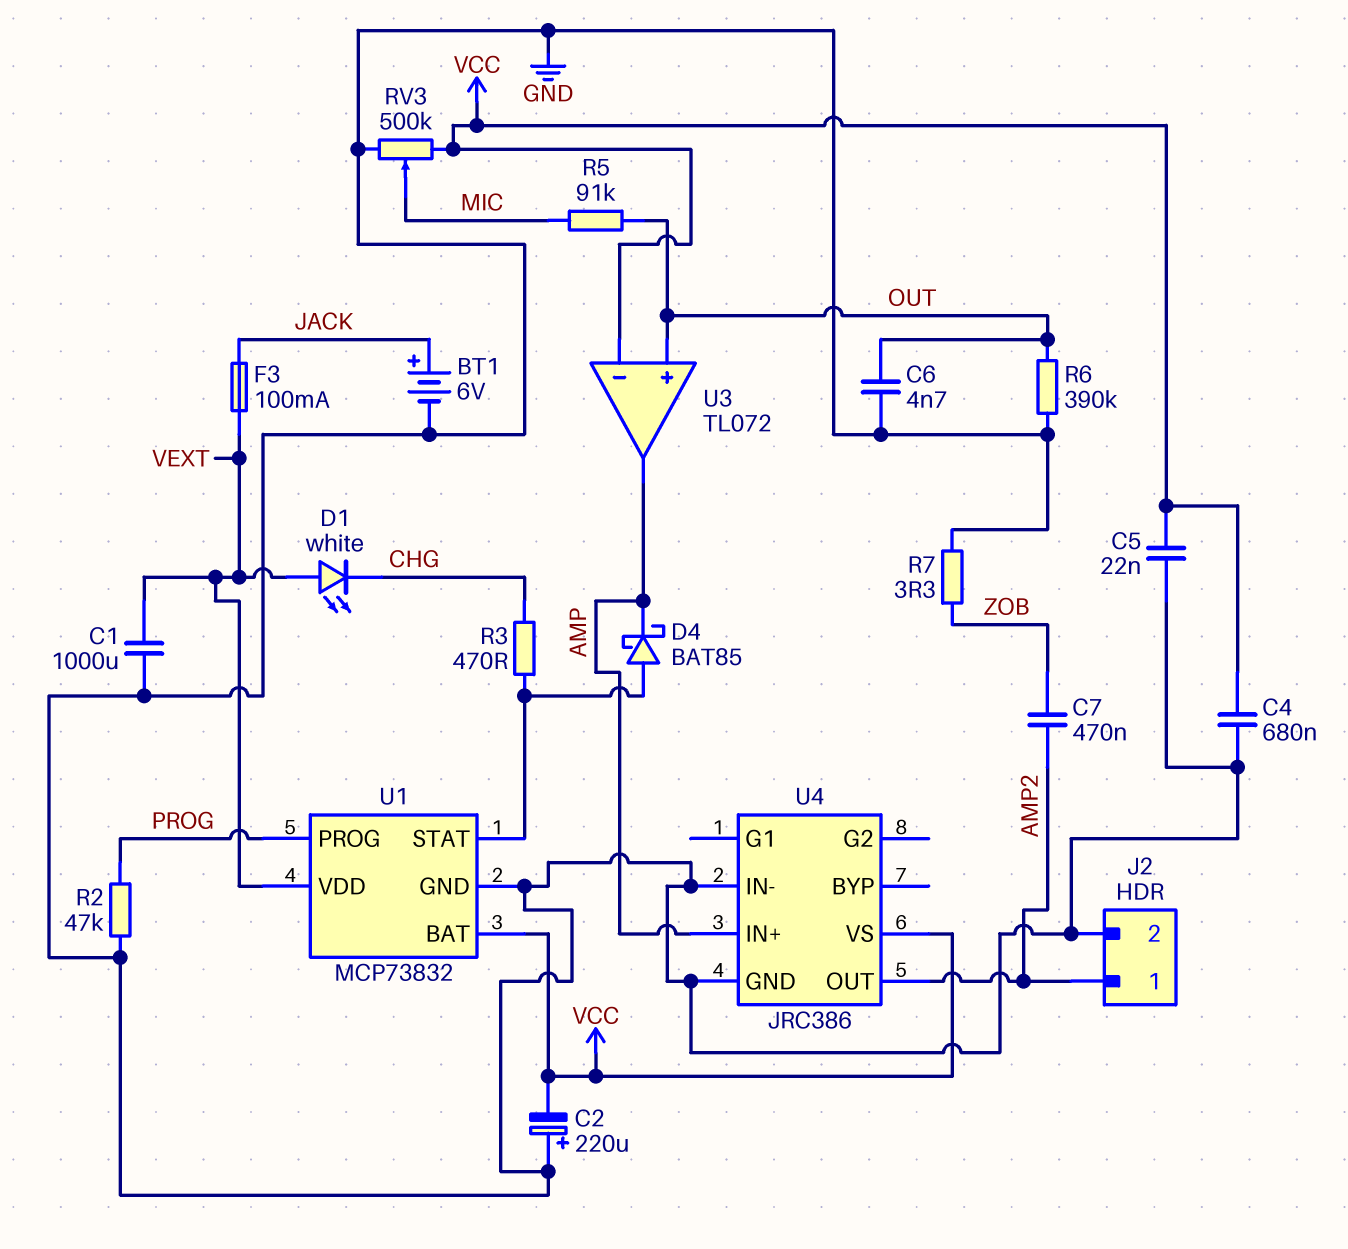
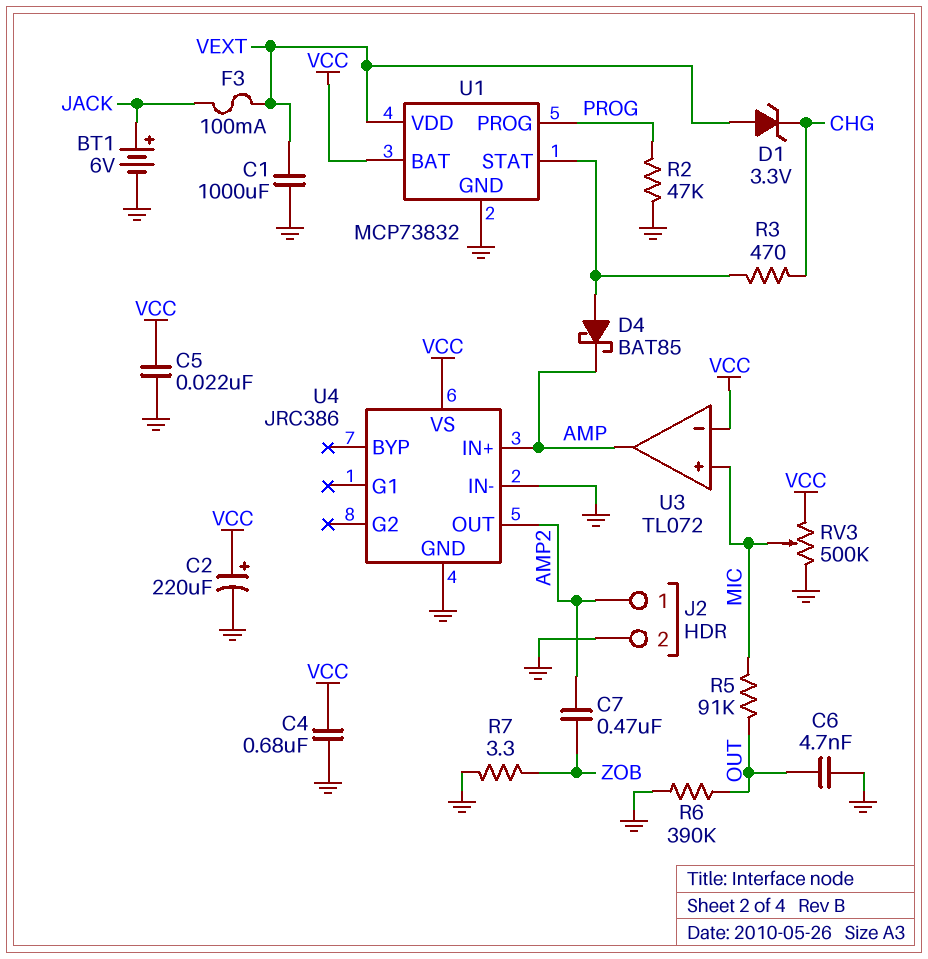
C2: 220uF (plus GND, minus VCC) -> 220uF (plus VCC, minus GND)
D1: LED white (A VEXT, K CHG) -> zener 3.3V (A VEXT, K CHG)
U3 pin in+: OUT -> MIC

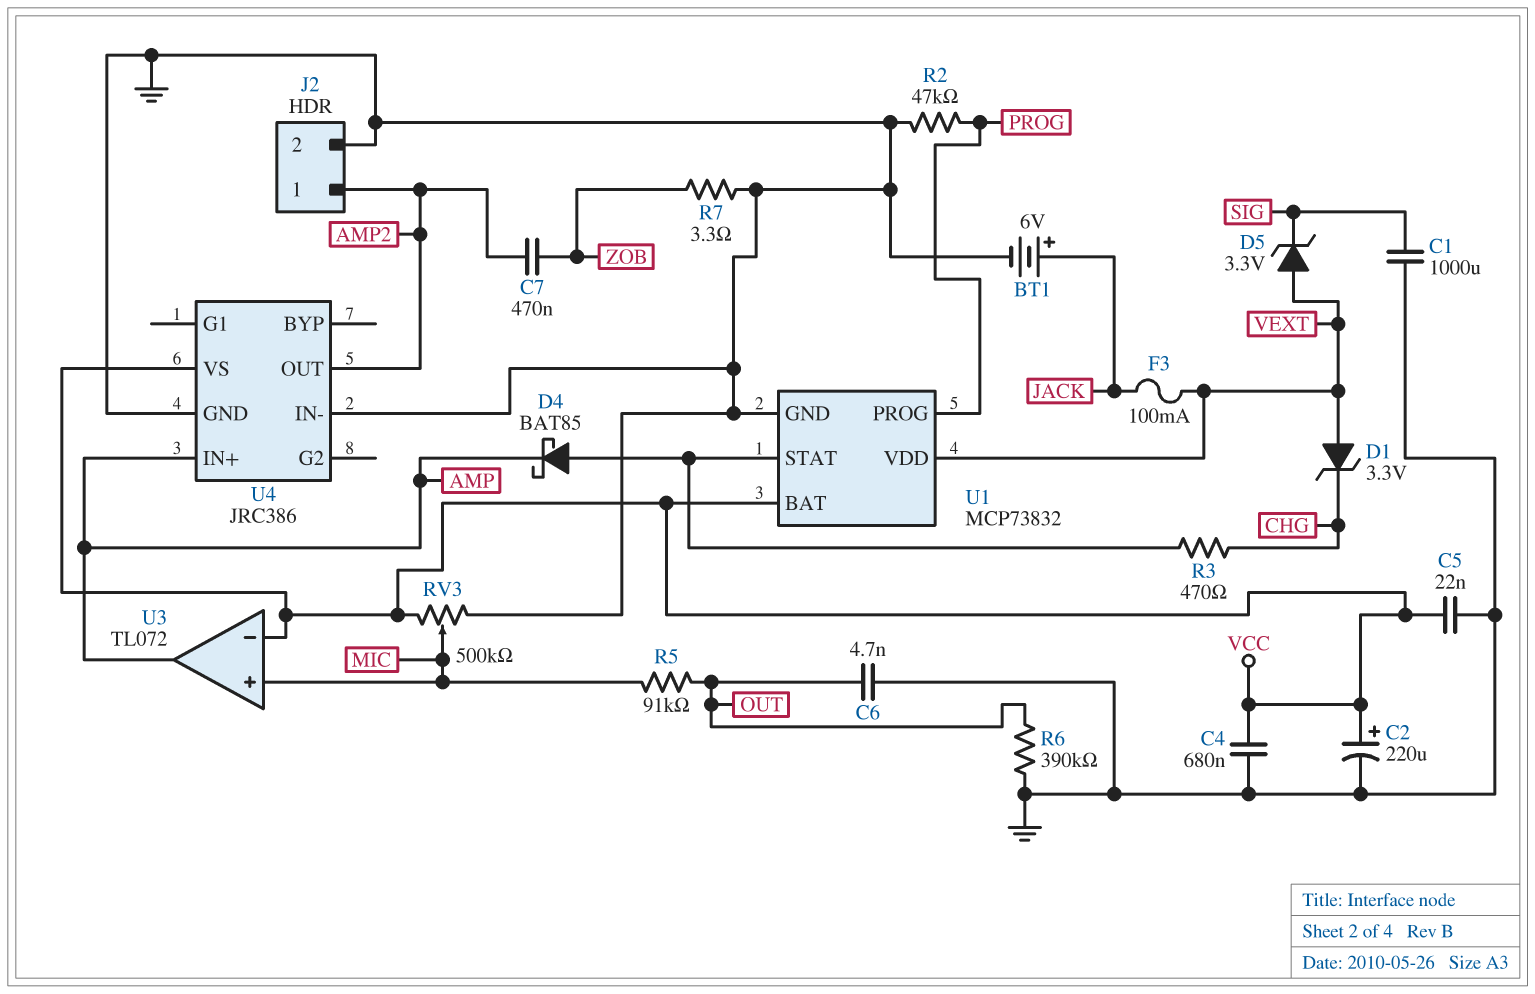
C1: 1000uF (GND, VEXT) -> 1000uF (GND, SIG)
D5: none -> zener 3.3V (A VEXT, K SIG)

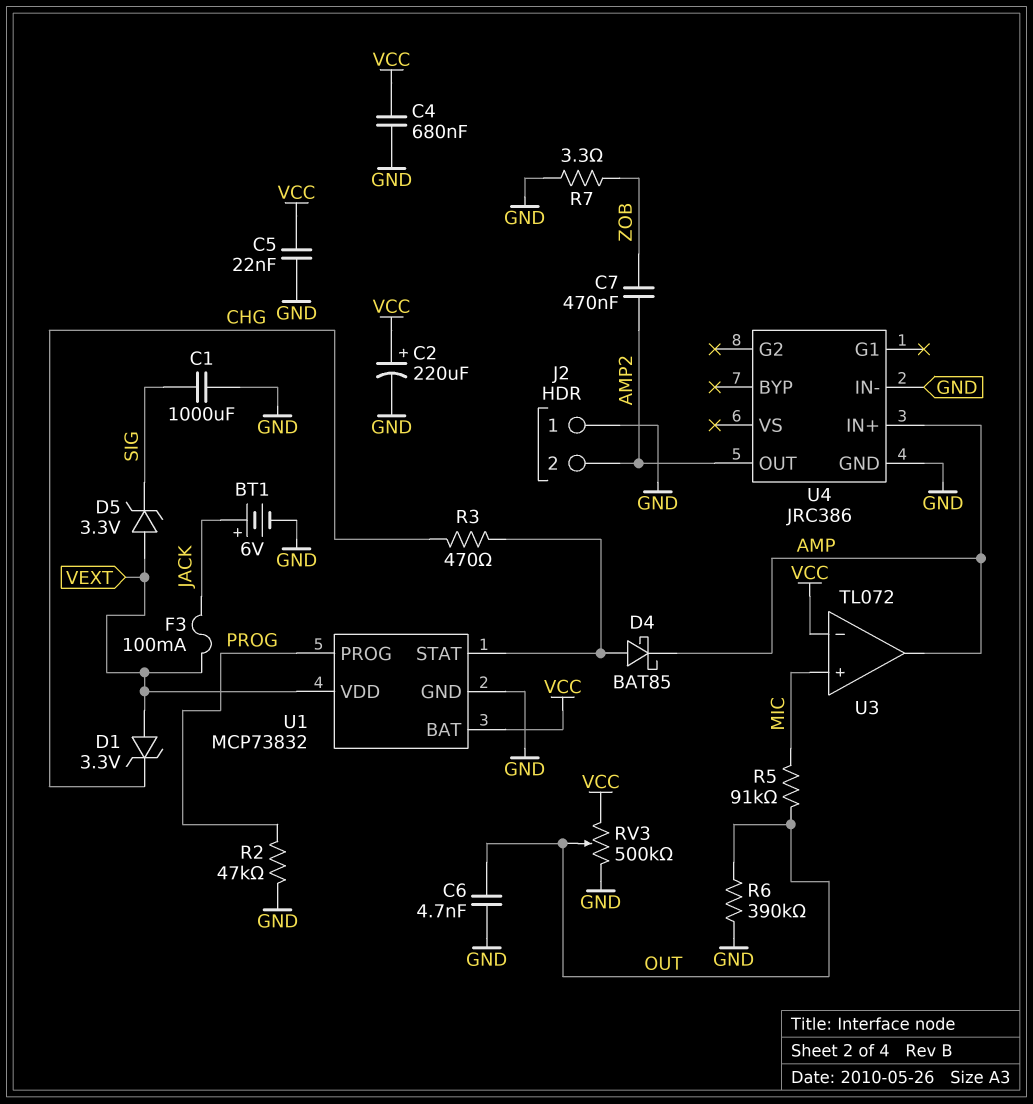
J2 pin 1: AMP2 -> GND
J2 pin 2: GND -> AMP2
RV3: 500k (GND, VCC, wiper MIC) -> 500k (GND, VCC, wiper OUT)
U4 pin VS: VCC -> none

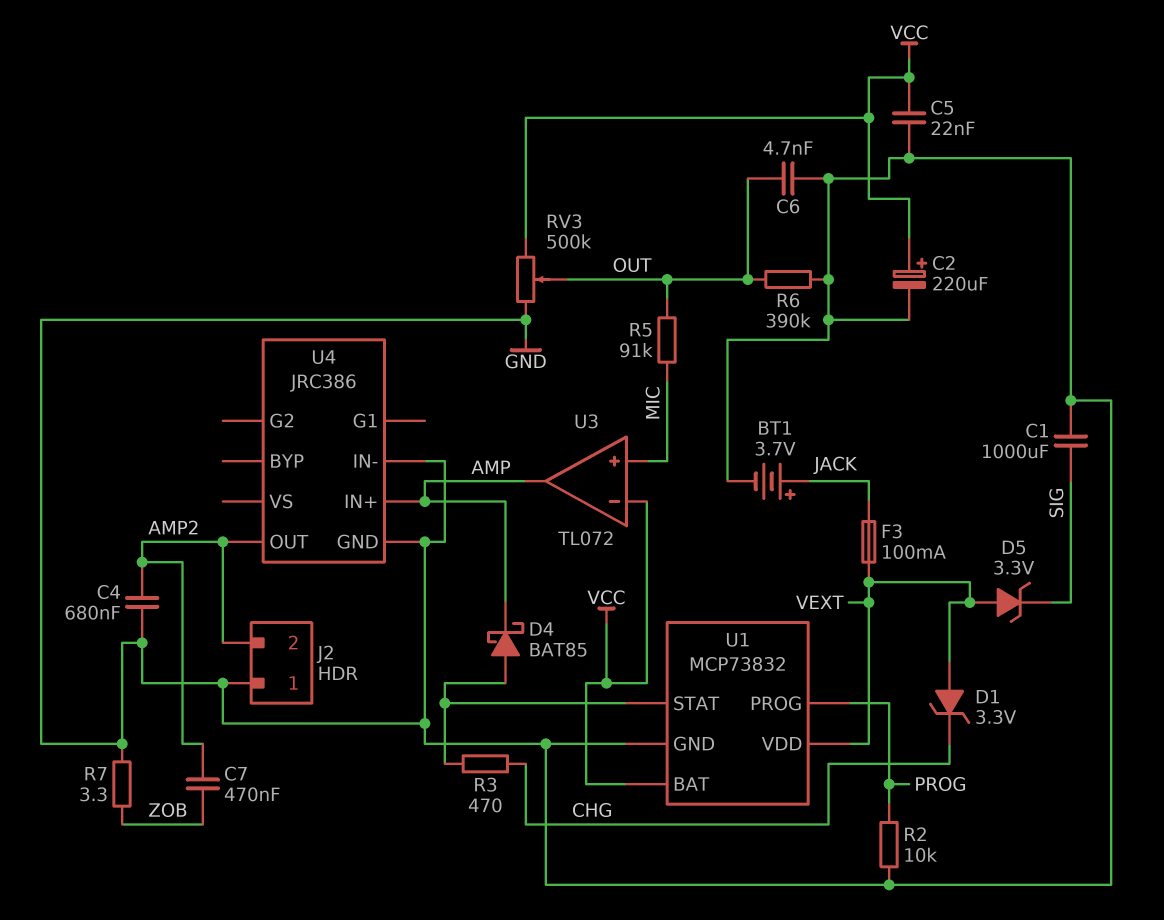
BT1: 6V (plus JACK, minus GND) -> 3.7V (plus JACK, minus GND)
C4: 680nF (GND, VCC) -> 680nF (AMP2, GND)
R2: 47k (GND, PROG) -> 10k (GND, PROG)

